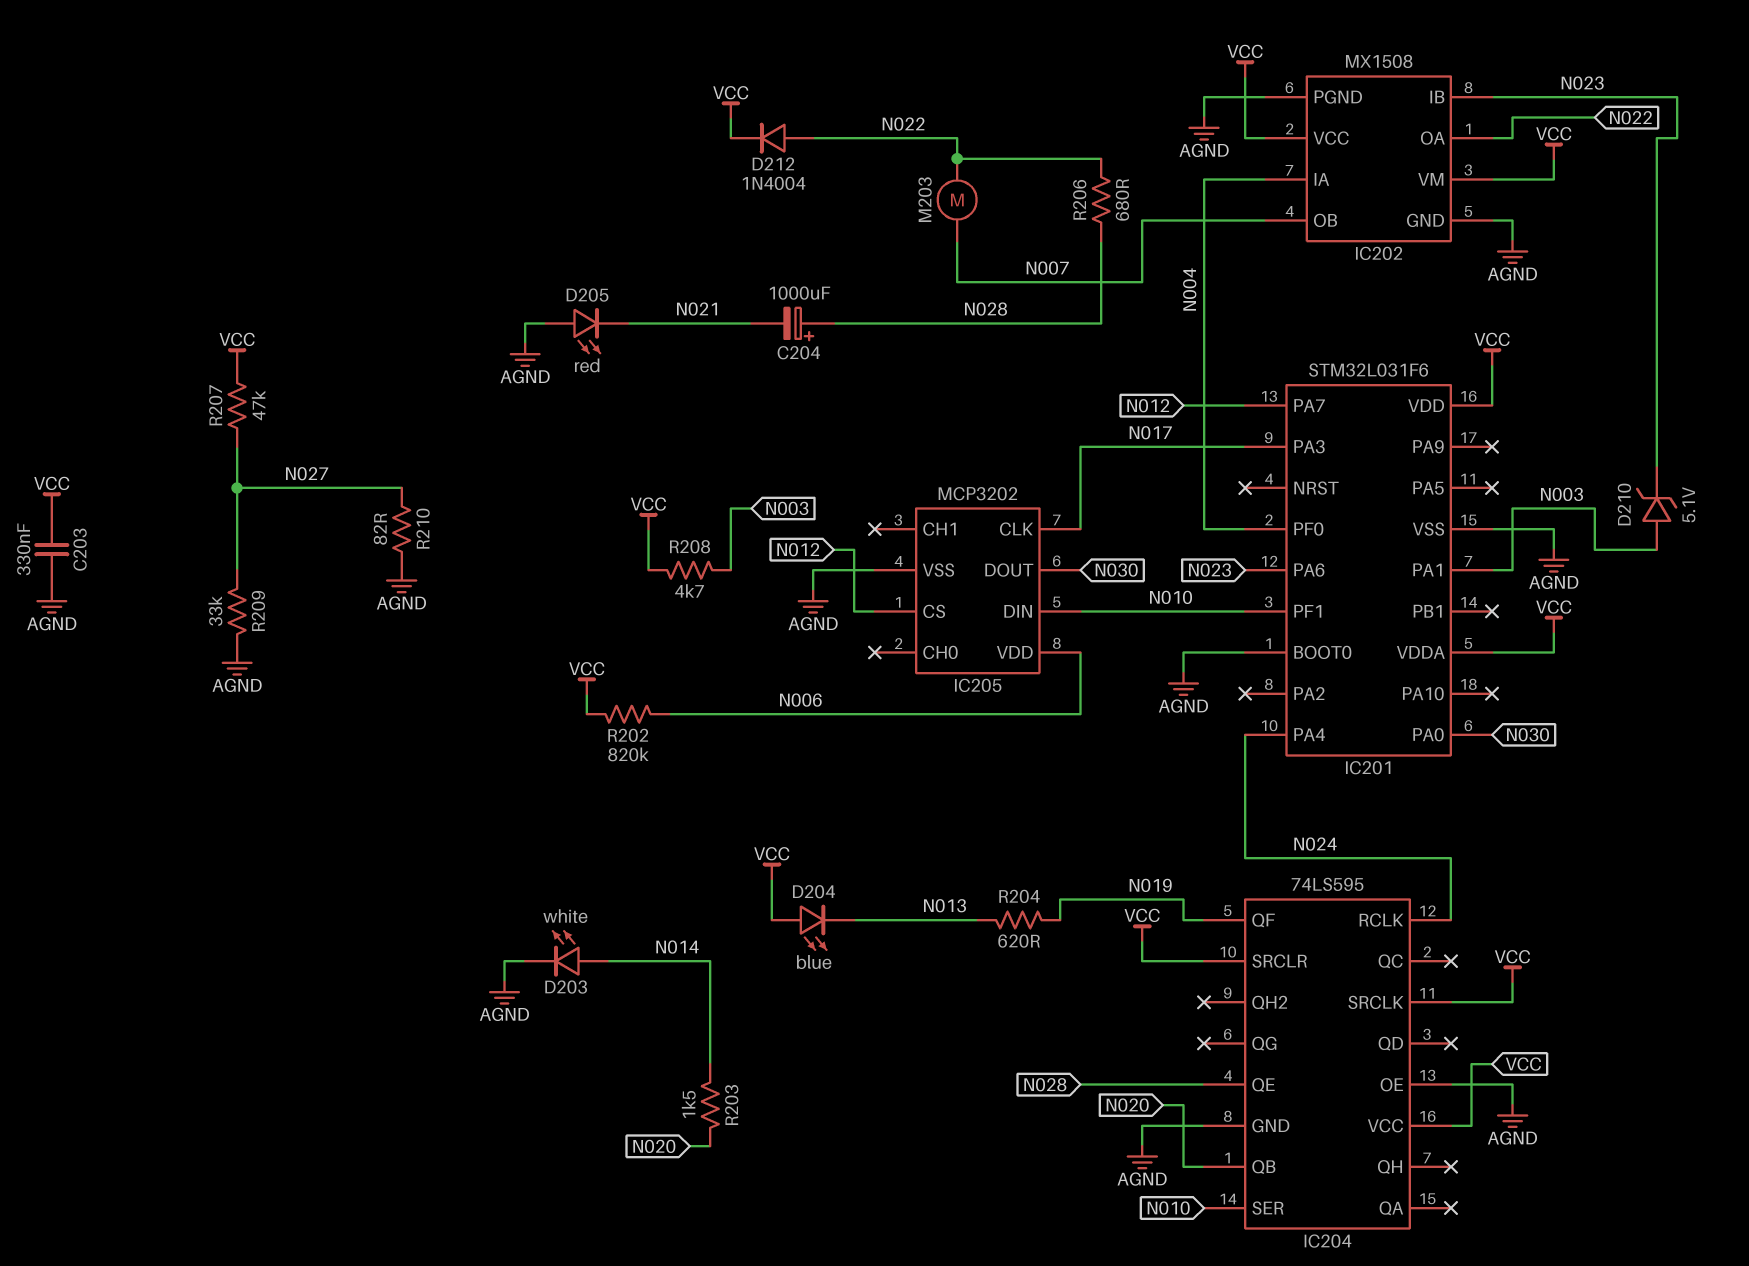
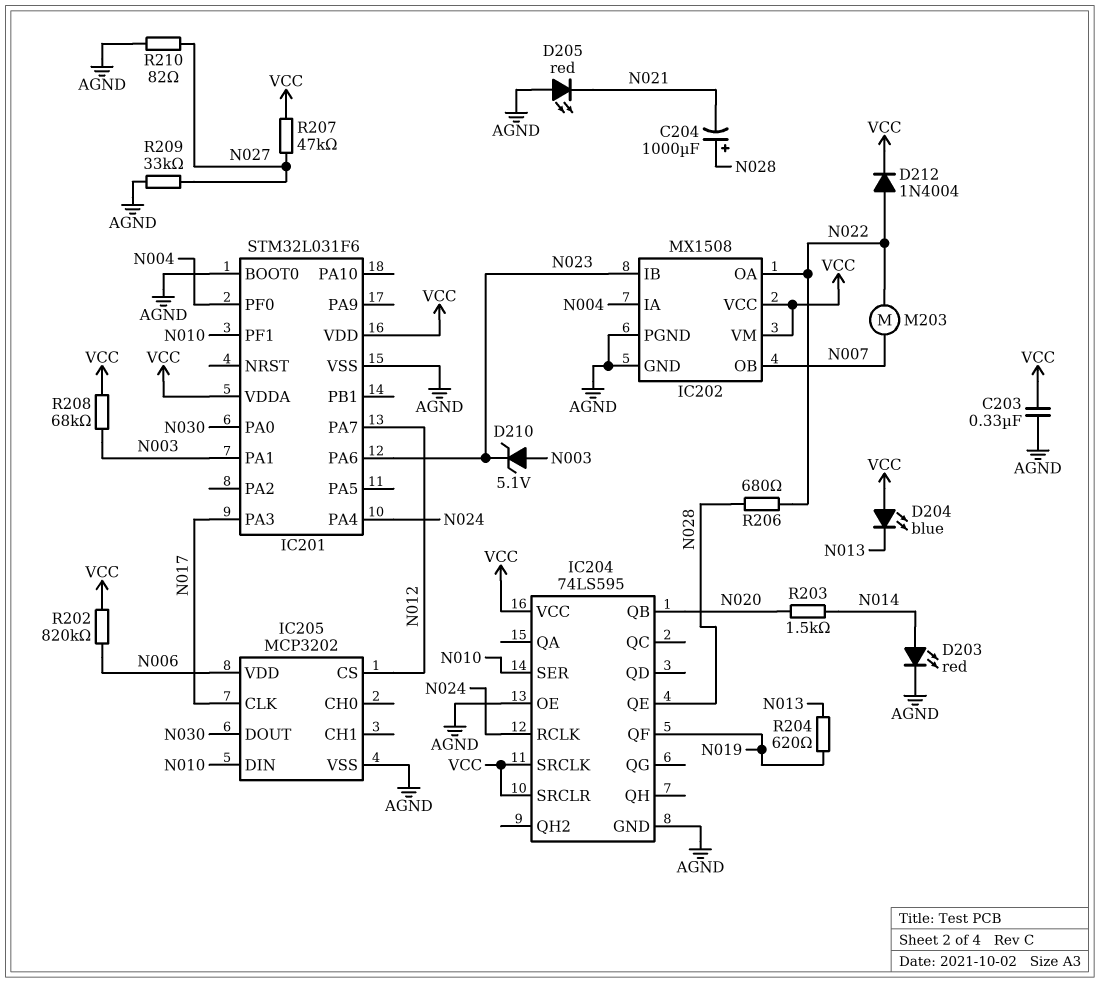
D203: LED white (A N014, K AGND) -> LED red (A N014, K AGND)
R208: 4.7k (N003, VCC) -> 68k (N003, VCC)

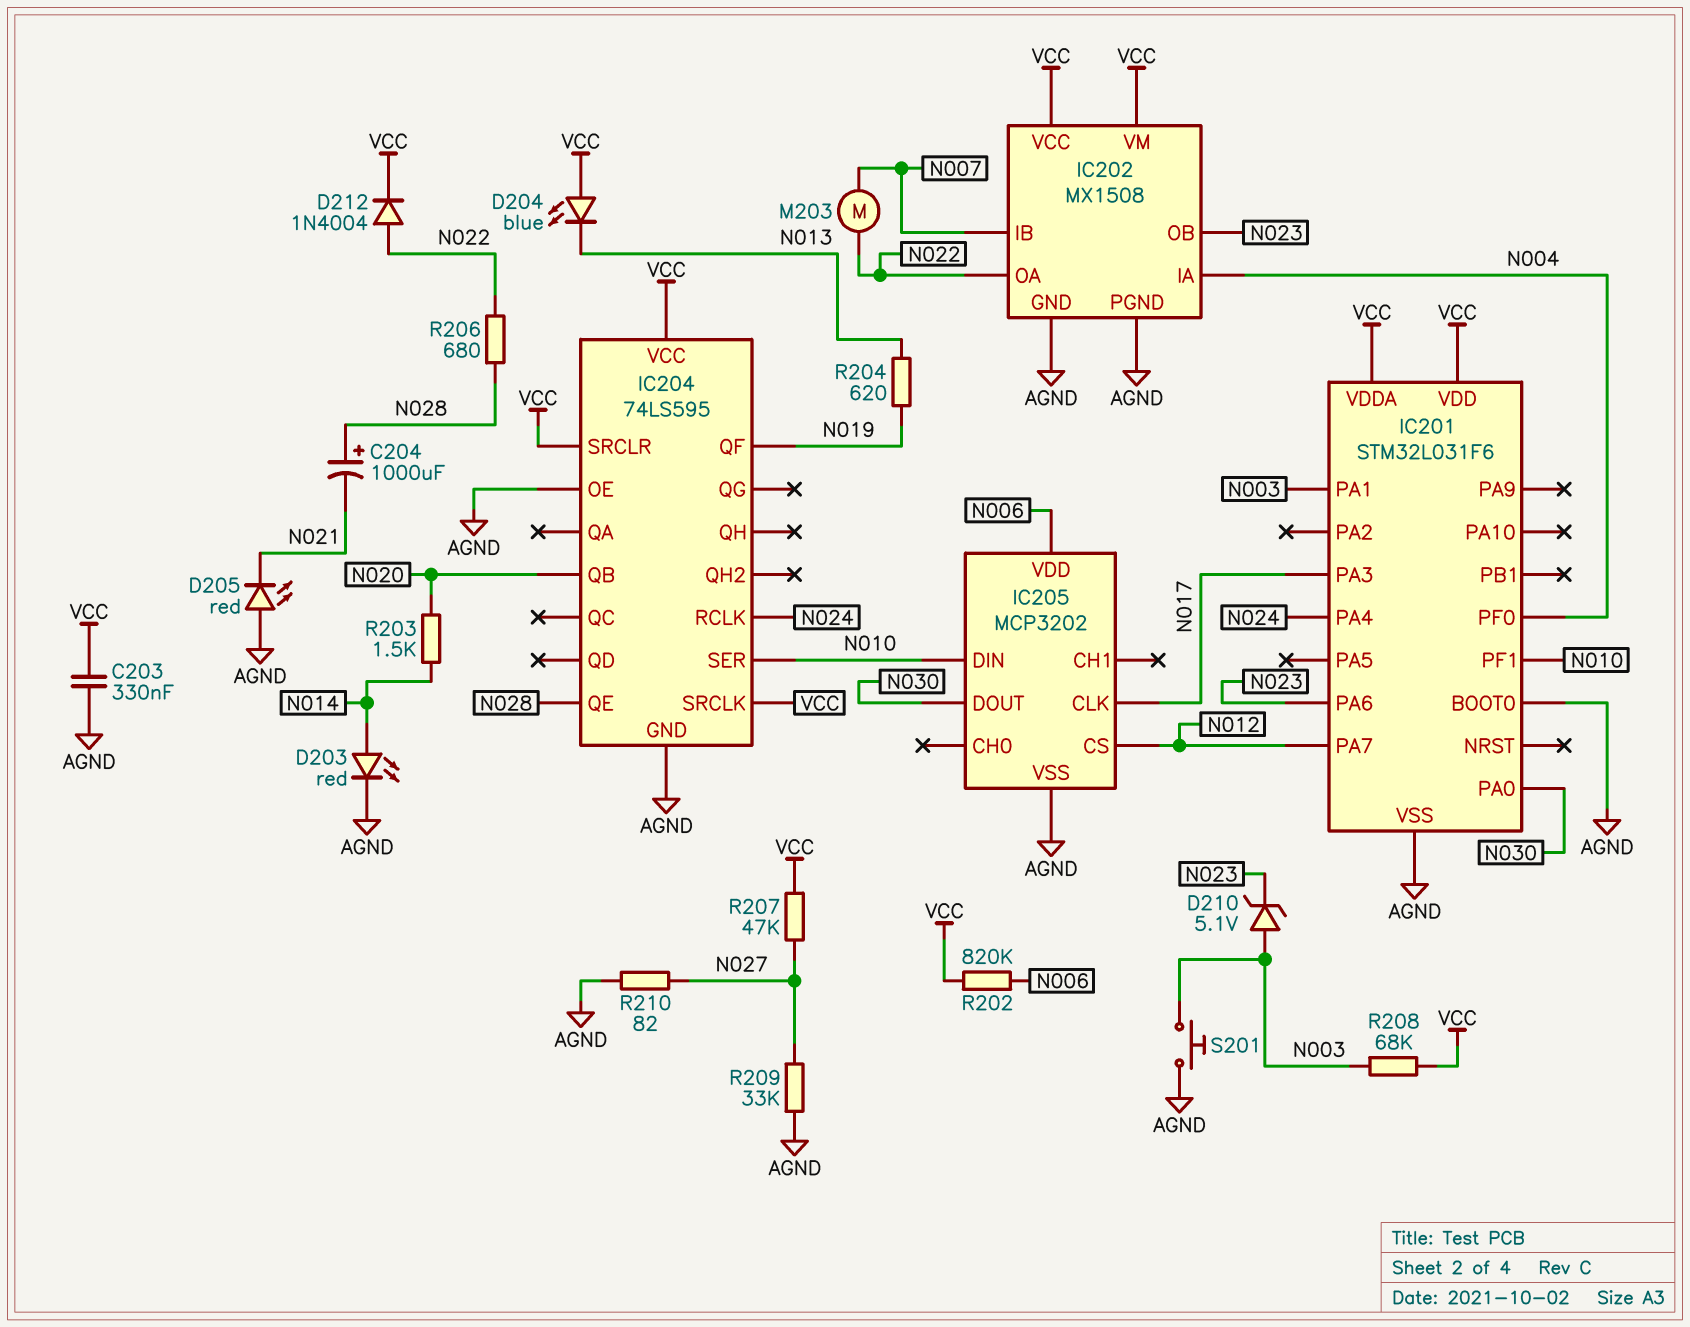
IC202 pin IB: N023 -> N007
IC202 pin OB: N007 -> N023
S201: none -> button (AGND, N003)

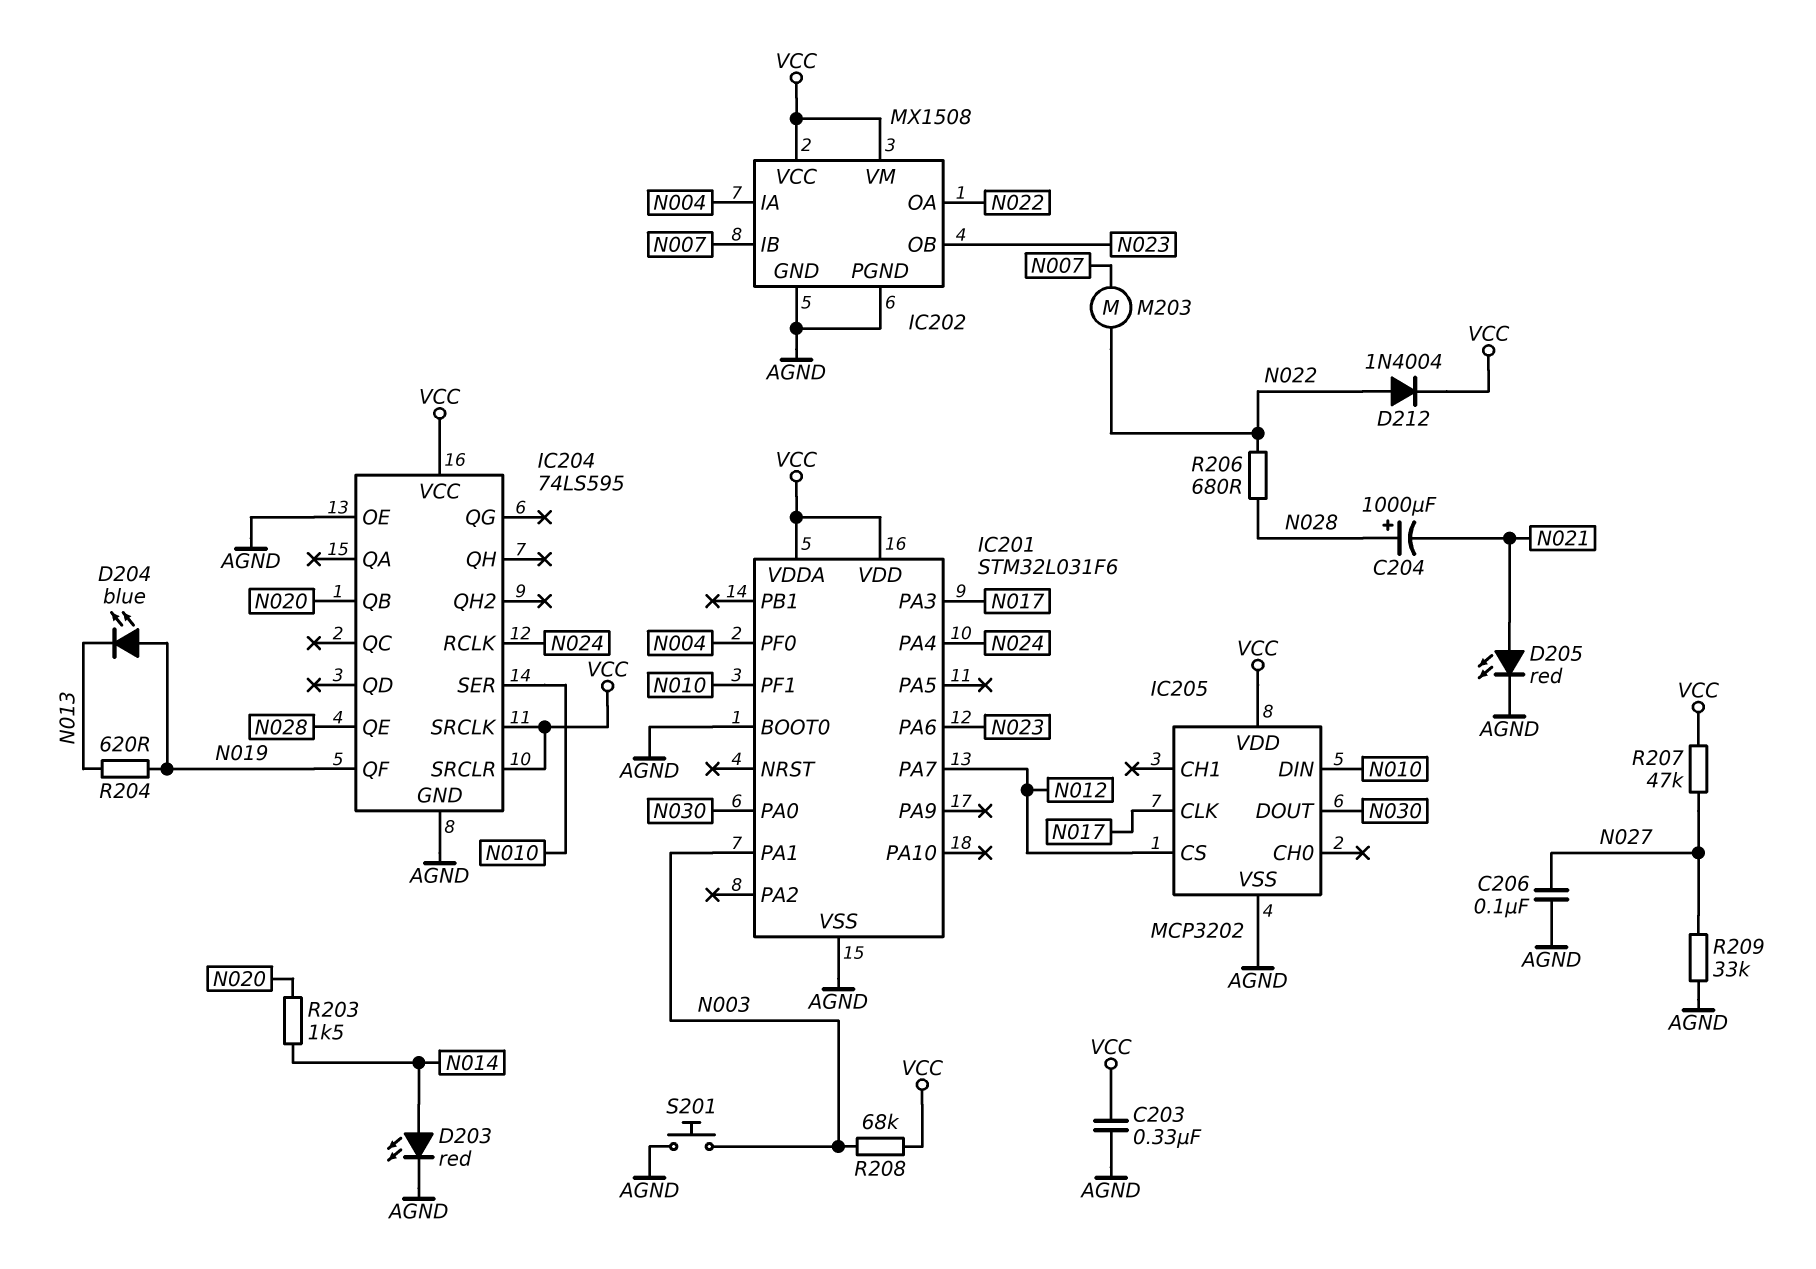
C206: none -> 100nF (AGND, N027)
D204: LED blue (A VCC, K N013) -> LED blue (A N019, K N013)
D205: LED red (A AGND, K N021) -> LED red (A N021, K AGND)
D210: zener 5.1V (A N003, K N023) -> none
IC205 pin VDD: N006 -> VCC
R202: 820k (N006, VCC) -> none
R210: 82 (AGND, N027) -> none

